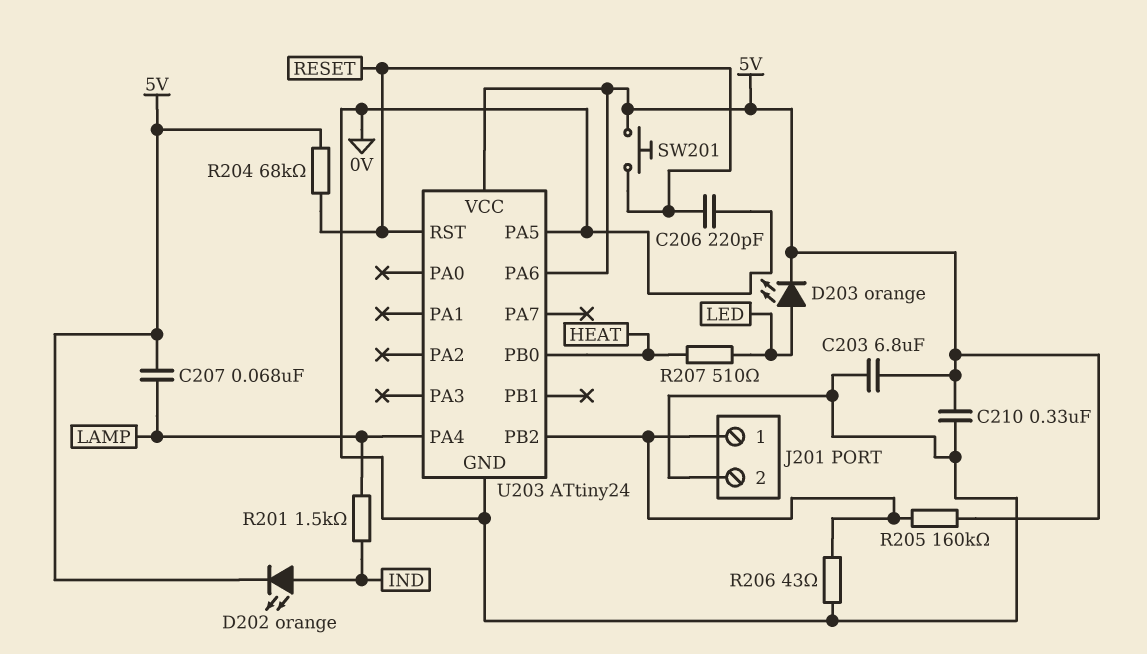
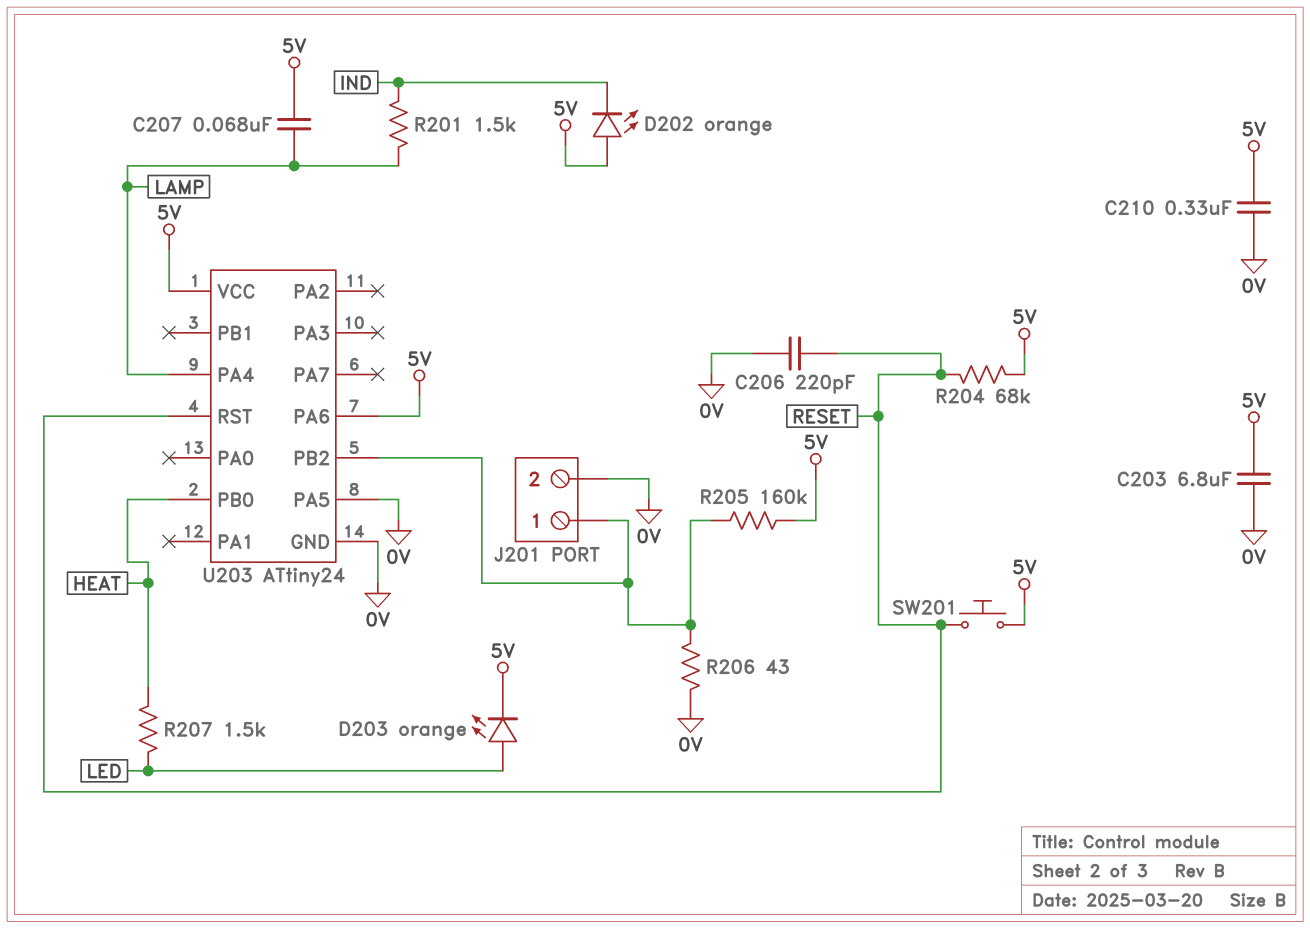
D202: LED orange (A IND, K 5V) -> LED orange (A 5V, K IND)
R207: 510 (HEAT, LED) -> 1.5k (HEAT, LED)

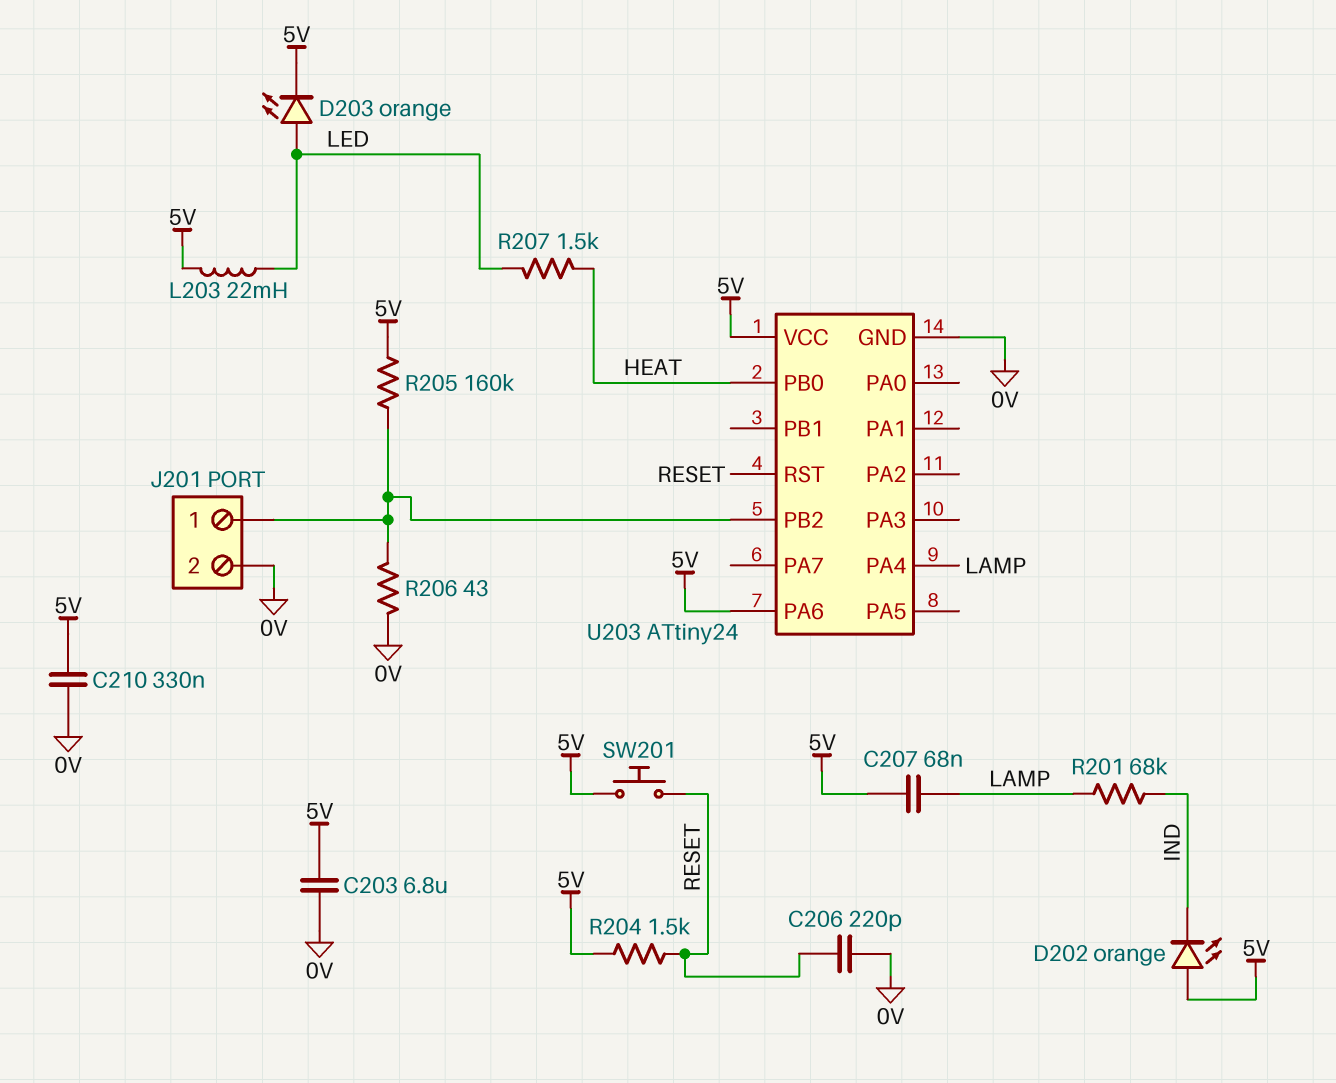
L203: none -> 22mH (5V, LED)
R201: 1.5k (IND, LAMP) -> 68k (IND, LAMP)
R204: 68k (5V, RESET) -> 1.5k (5V, RESET)
U203 pin PA5: 0V -> none

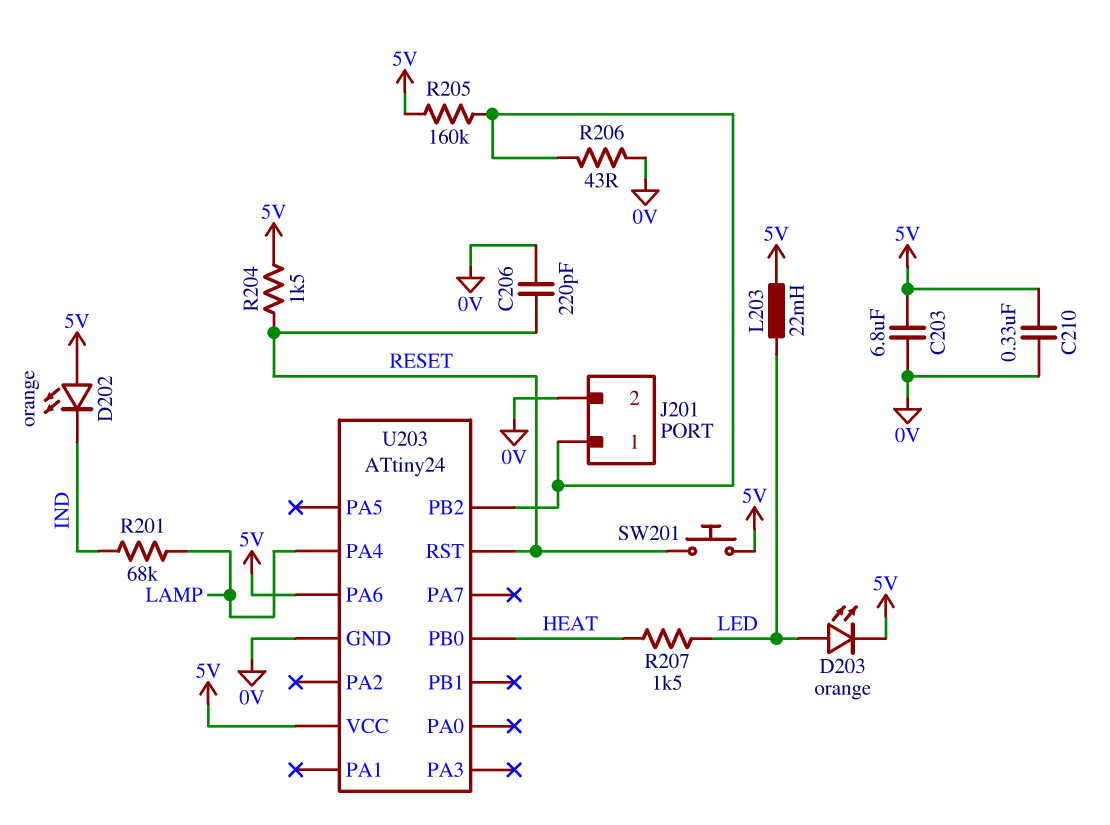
C207: 68nF (5V, LAMP) -> none

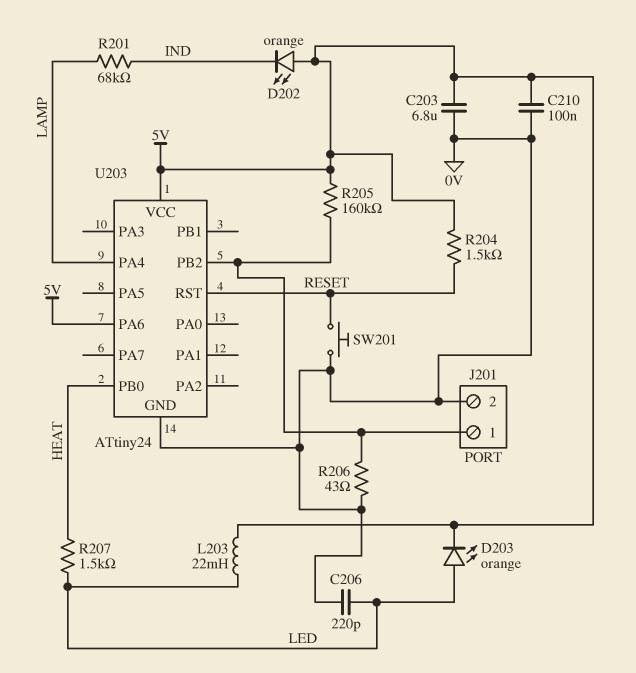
C206: 220pF (0V, RESET) -> 220pF (0V, LED)
C210: 330nF (0V, 5V) -> 100nF (0V, 5V)
SW201: button (5V, RESET) -> button (0V, RESET)

